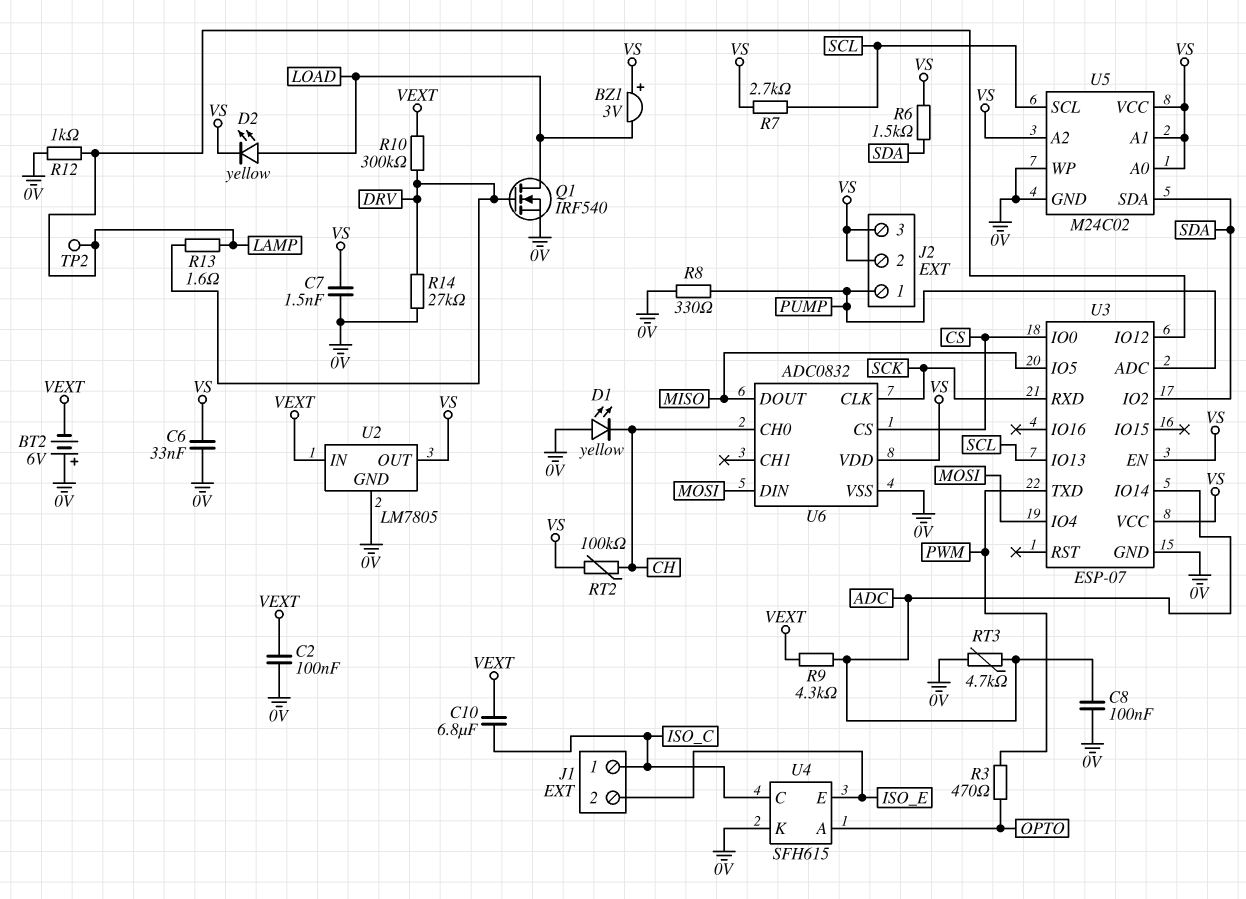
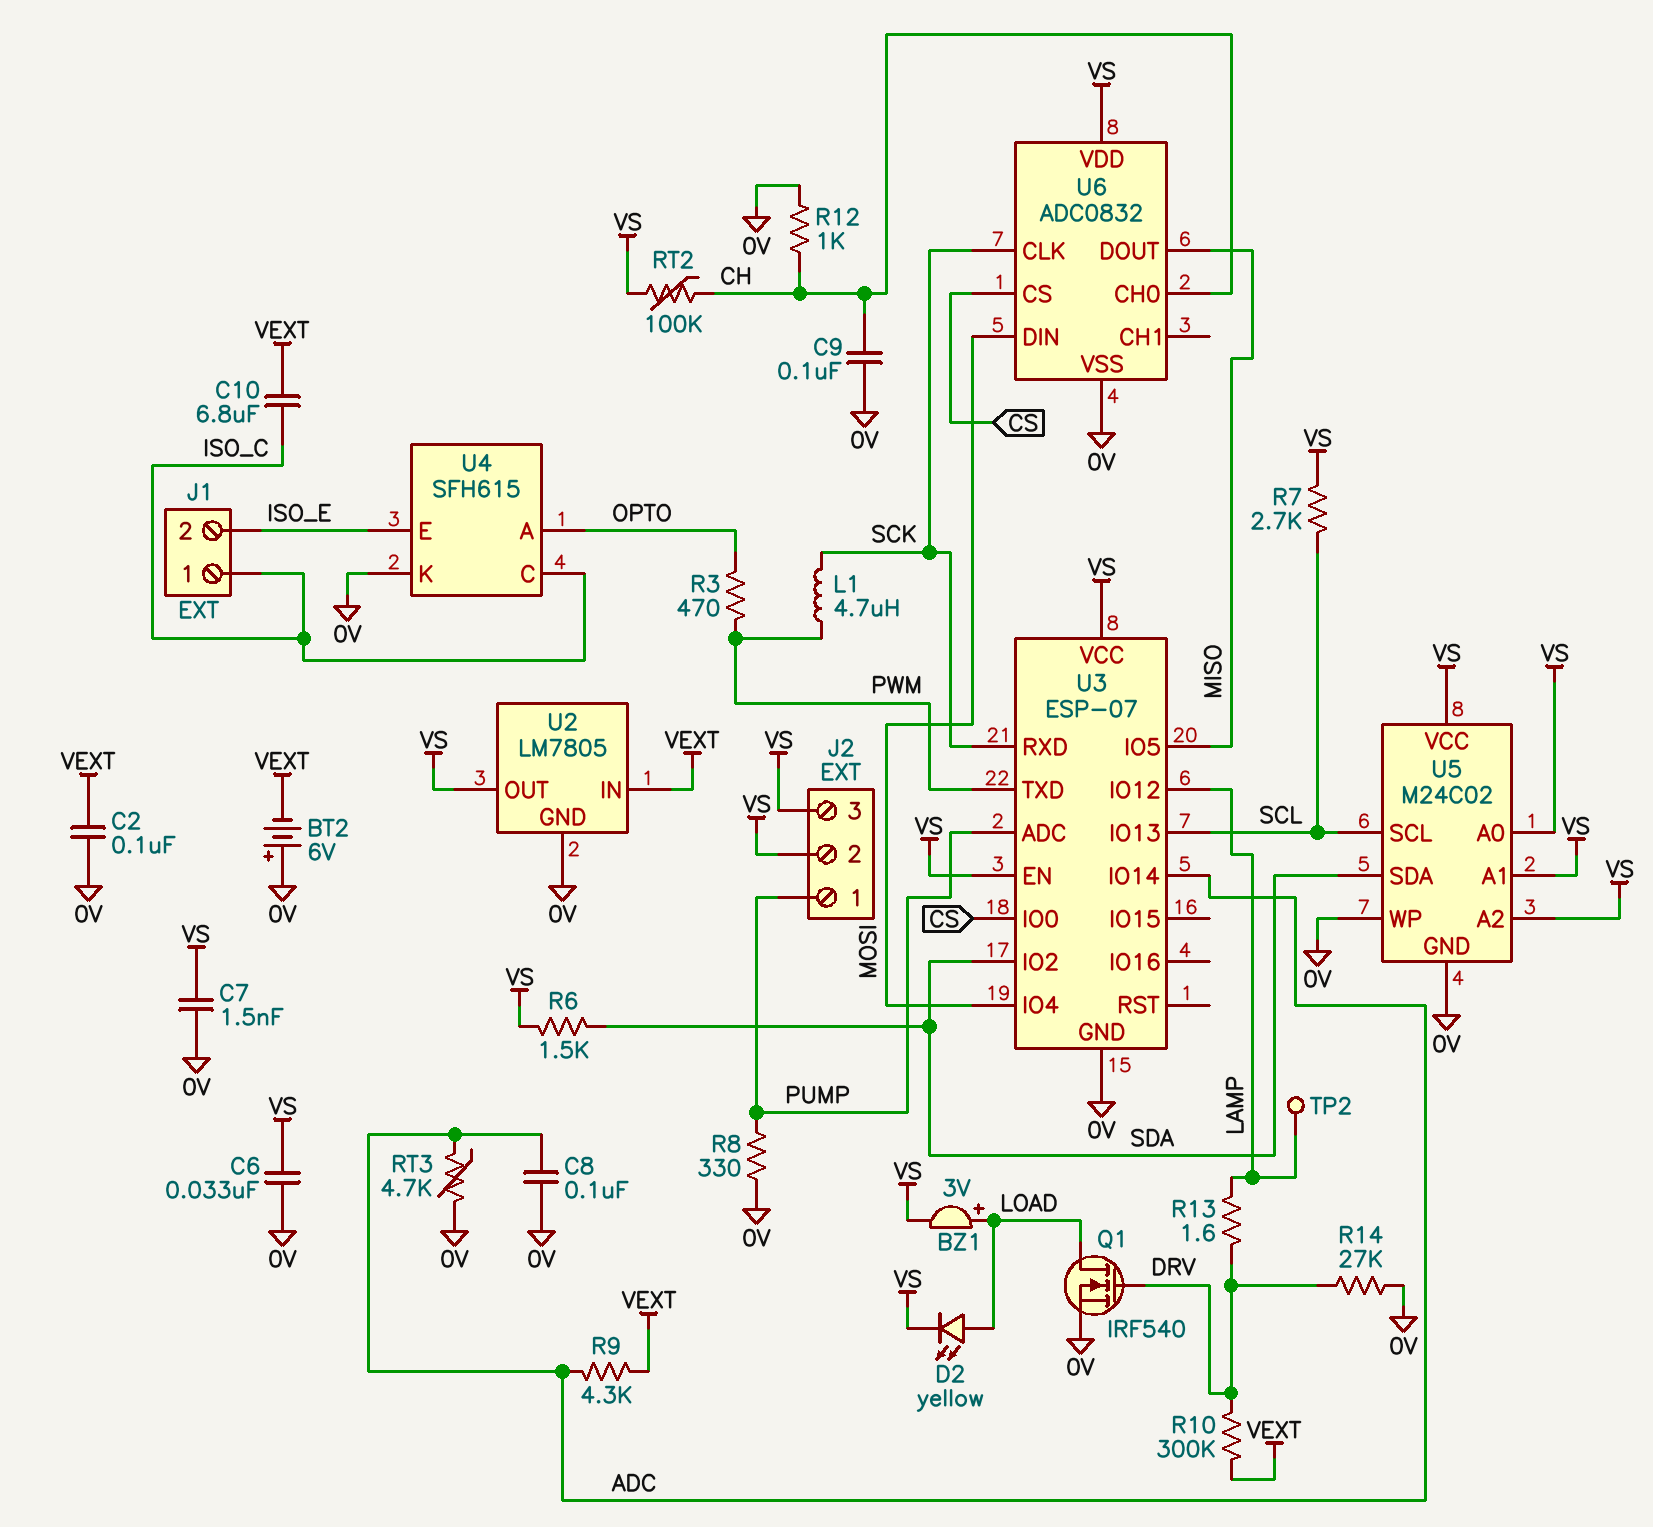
BZ1: buzzer 3V (plus VS, minus LOAD) -> buzzer 3V (plus LOAD, minus VS)
C9: none -> 100nF (0V, CH)
D1: LED yellow (A 0V, K CH) -> none
L1: none -> 4.7uH (PWM, SCK)
R12: 1k (0V, LAMP) -> 1k (0V, CH)

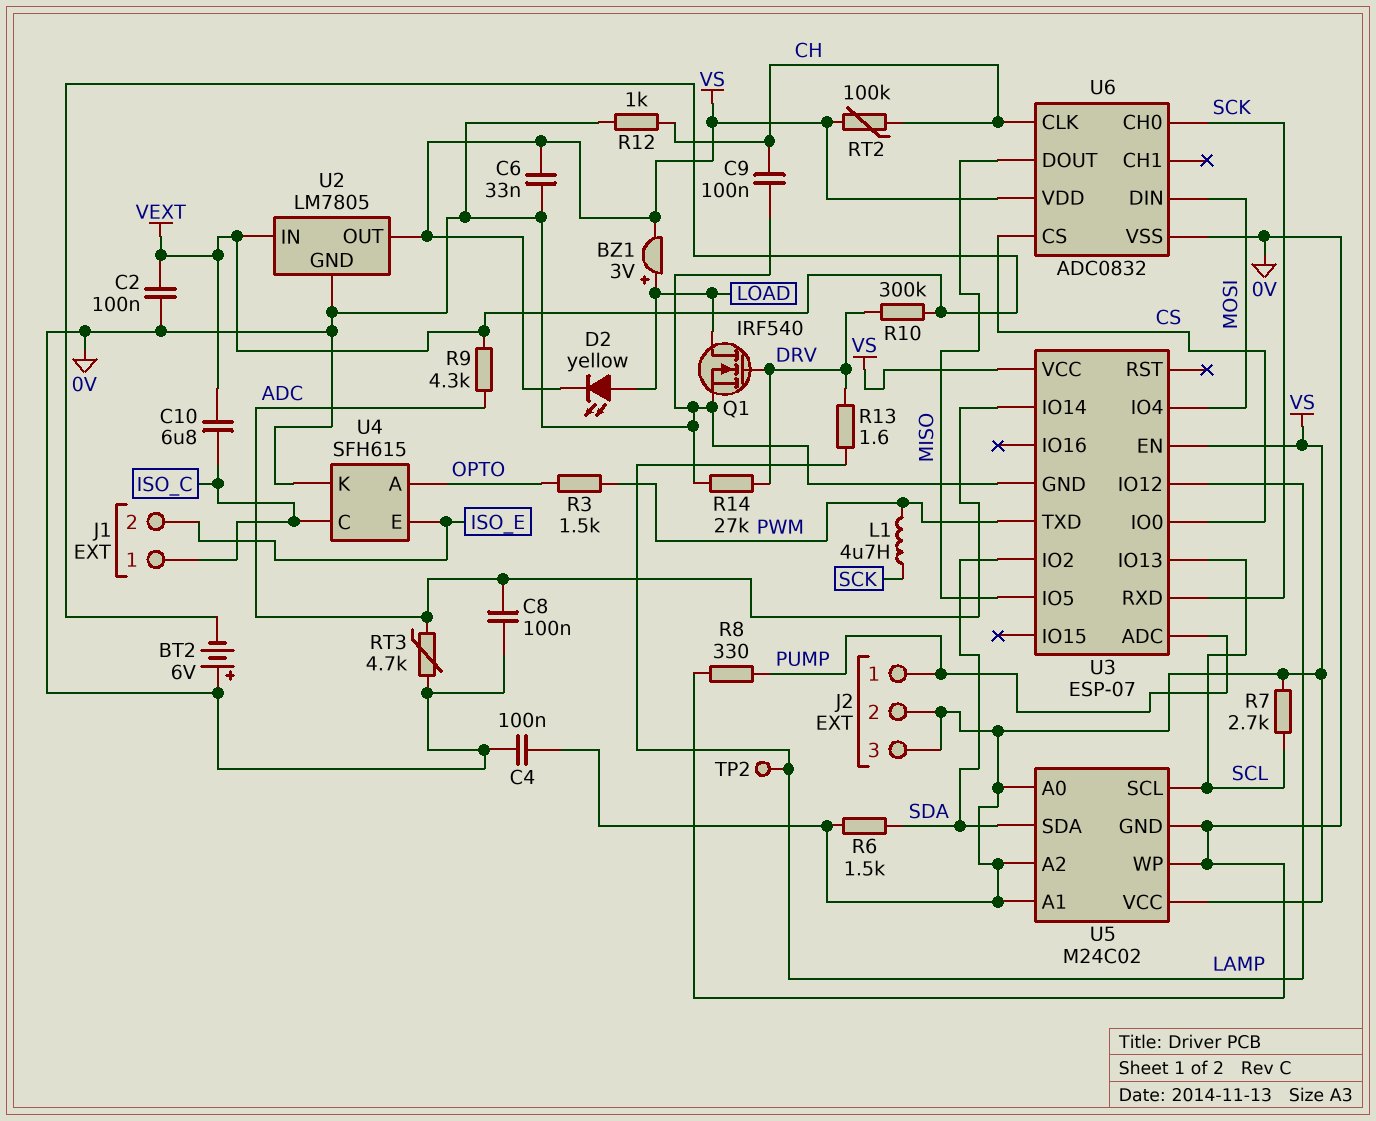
C4: none -> 100nF (0V, VS)
C7: 1.5nF (0V, VS) -> none
R3: 470 (OPTO, PWM) -> 1.5k (OPTO, PWM)
U6 pin CH0: CH -> SCK
U6 pin CLK: SCK -> CH

